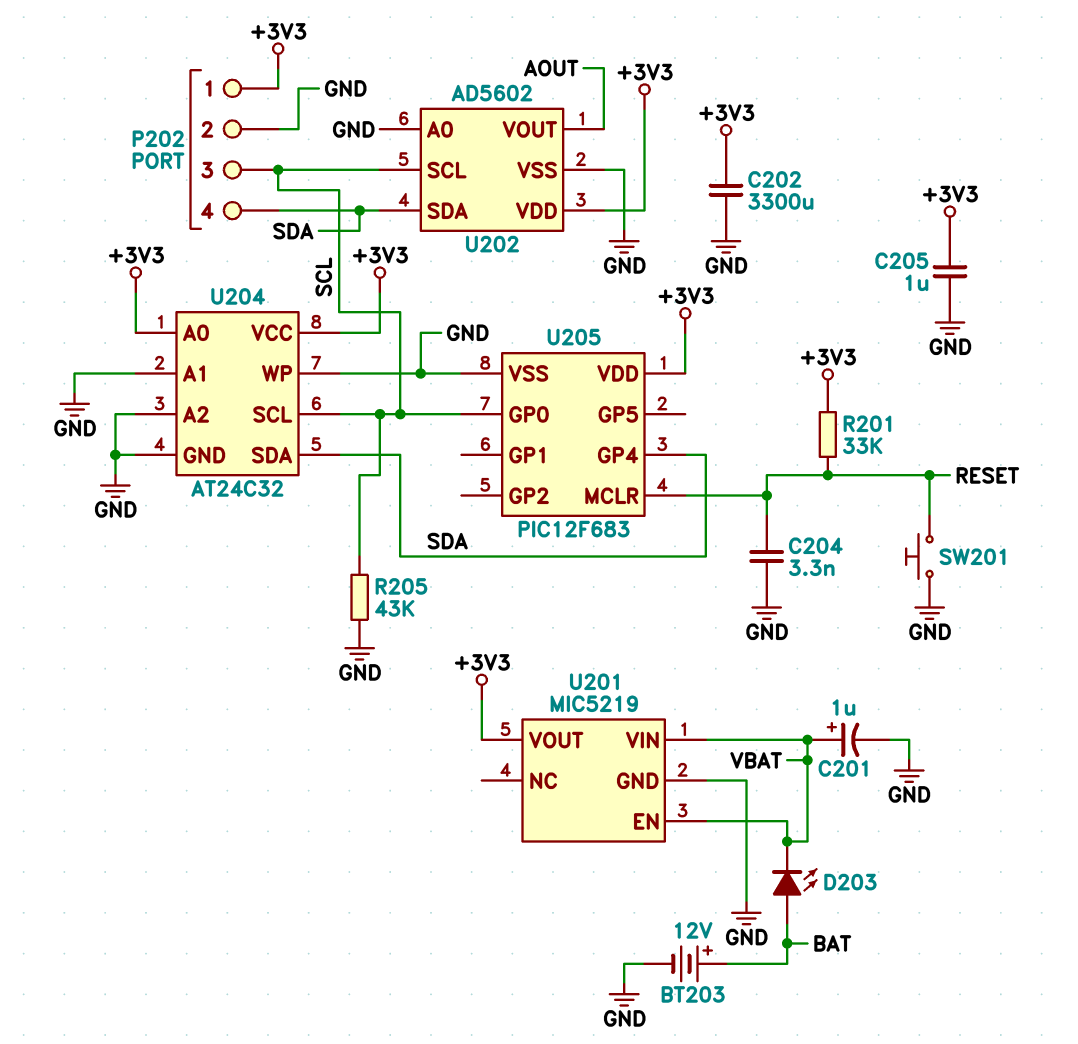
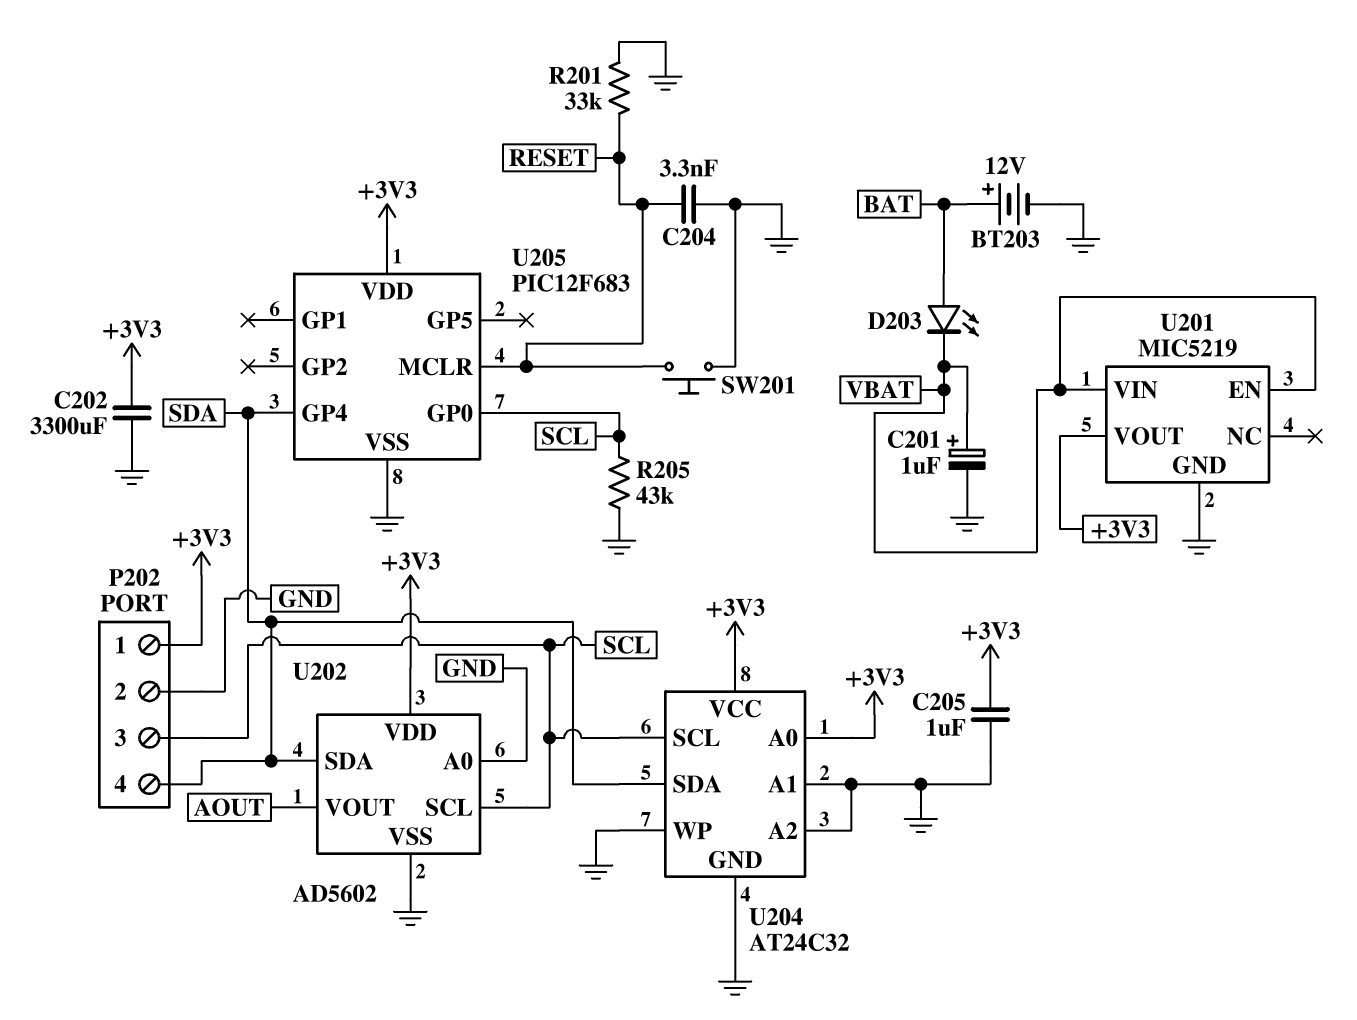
R201: 33k (+3V3, RESET) -> 33k (GND, RESET)

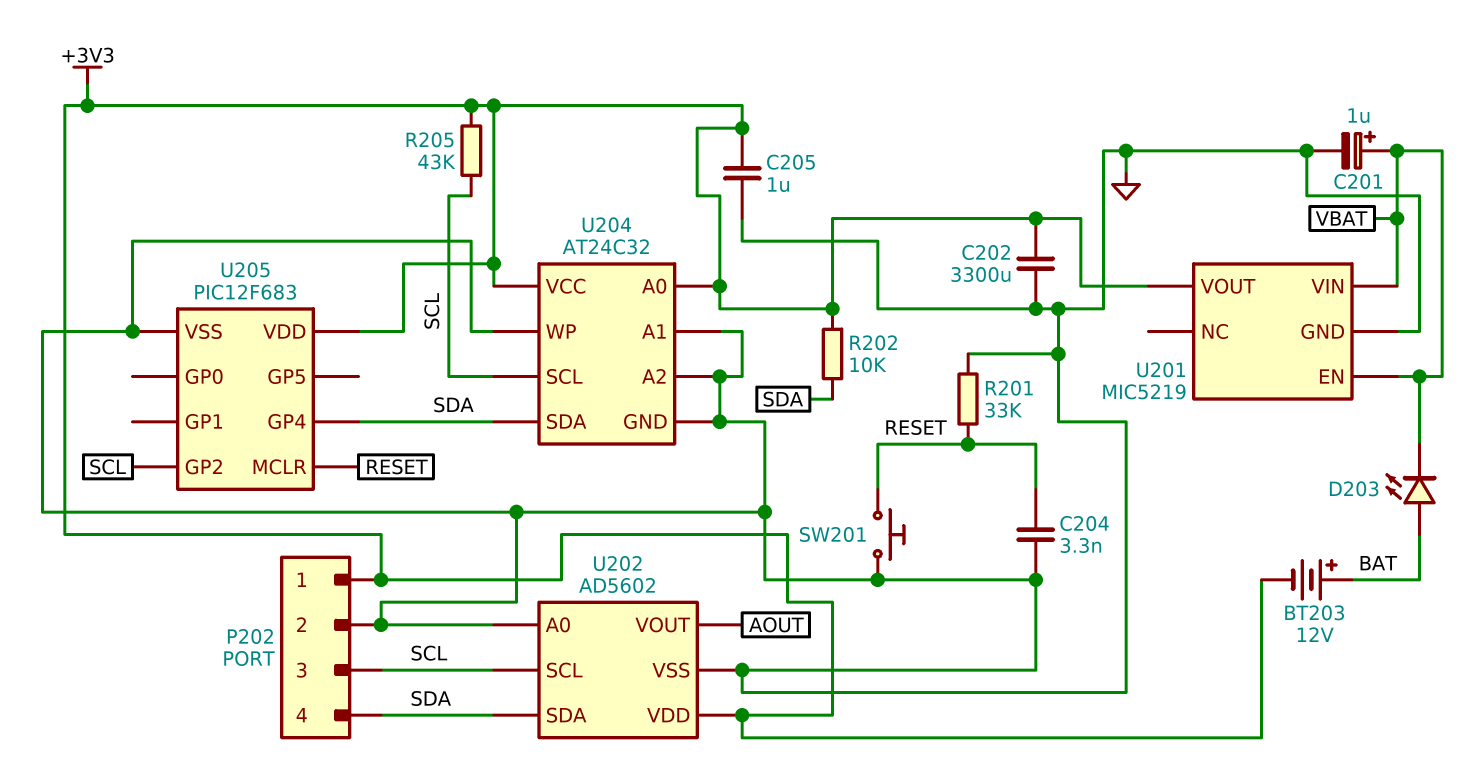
BT203: 12V (plus BAT, minus GND) -> 12V (plus BAT, minus +3V3)
R202: none -> 10k (+3V3, SDA)
R205: 43k (GND, SCL) -> 43k (+3V3, SCL)
U205 pin GP0: SCL -> none
U205 pin GP2: none -> SCL

